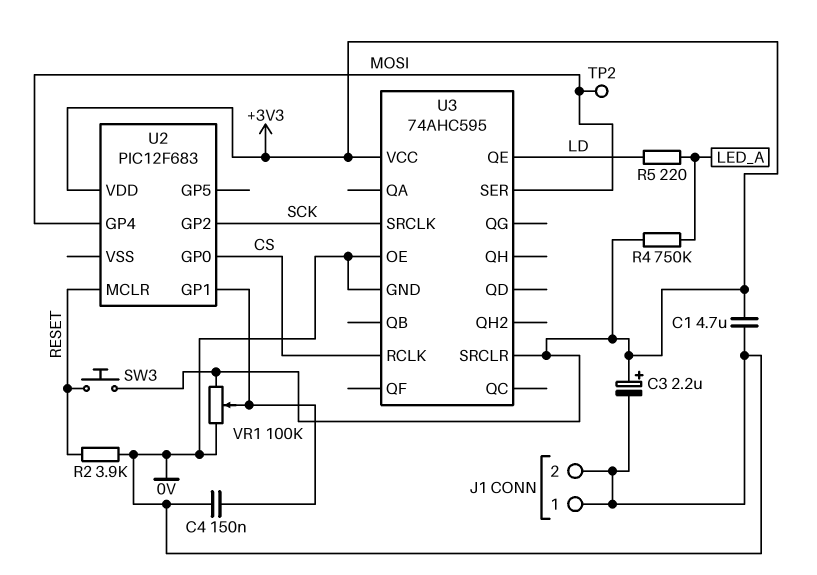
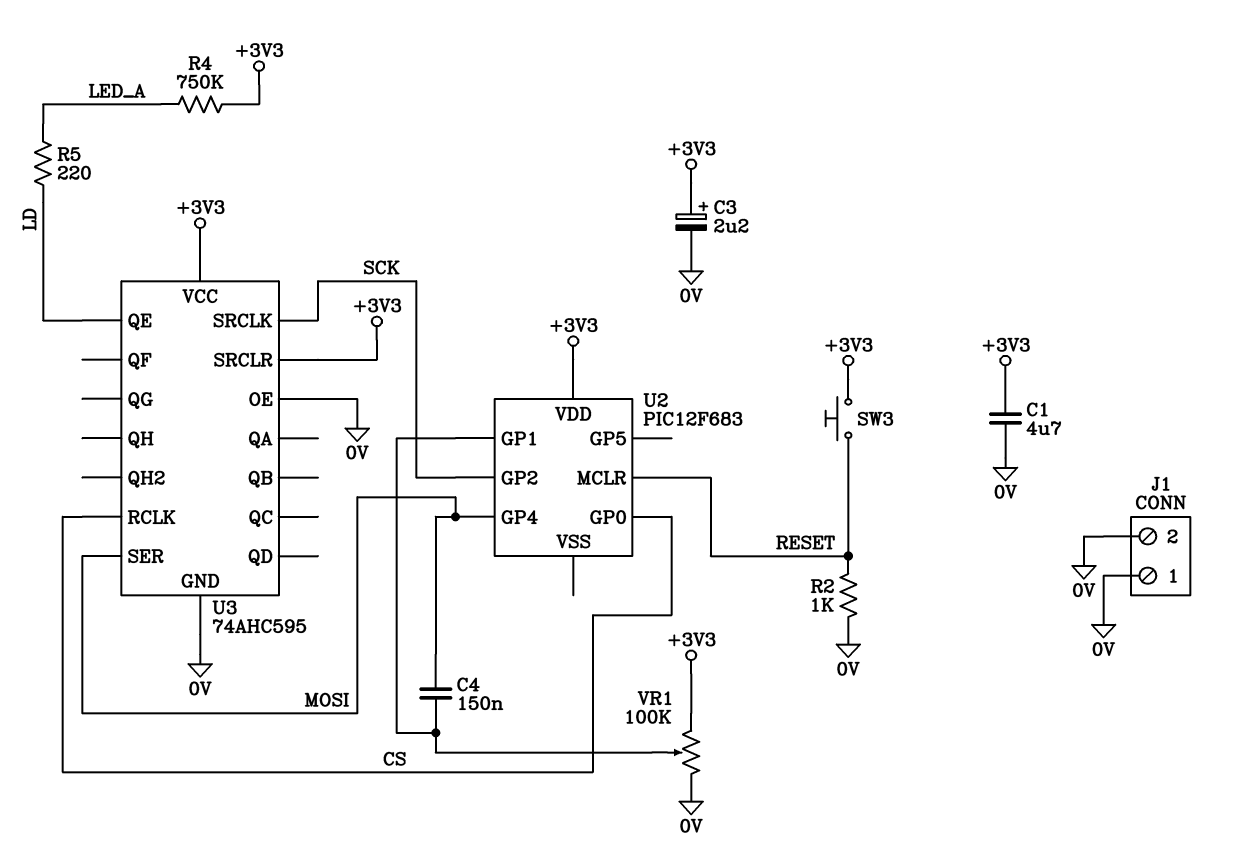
C4: 150nF (0V, U2/GP1) -> 150nF (MOSI, U2/GP1)
R2: 3.9k (0V, RESET) -> 1k (0V, RESET)
TP2: test point (MOSI) -> none

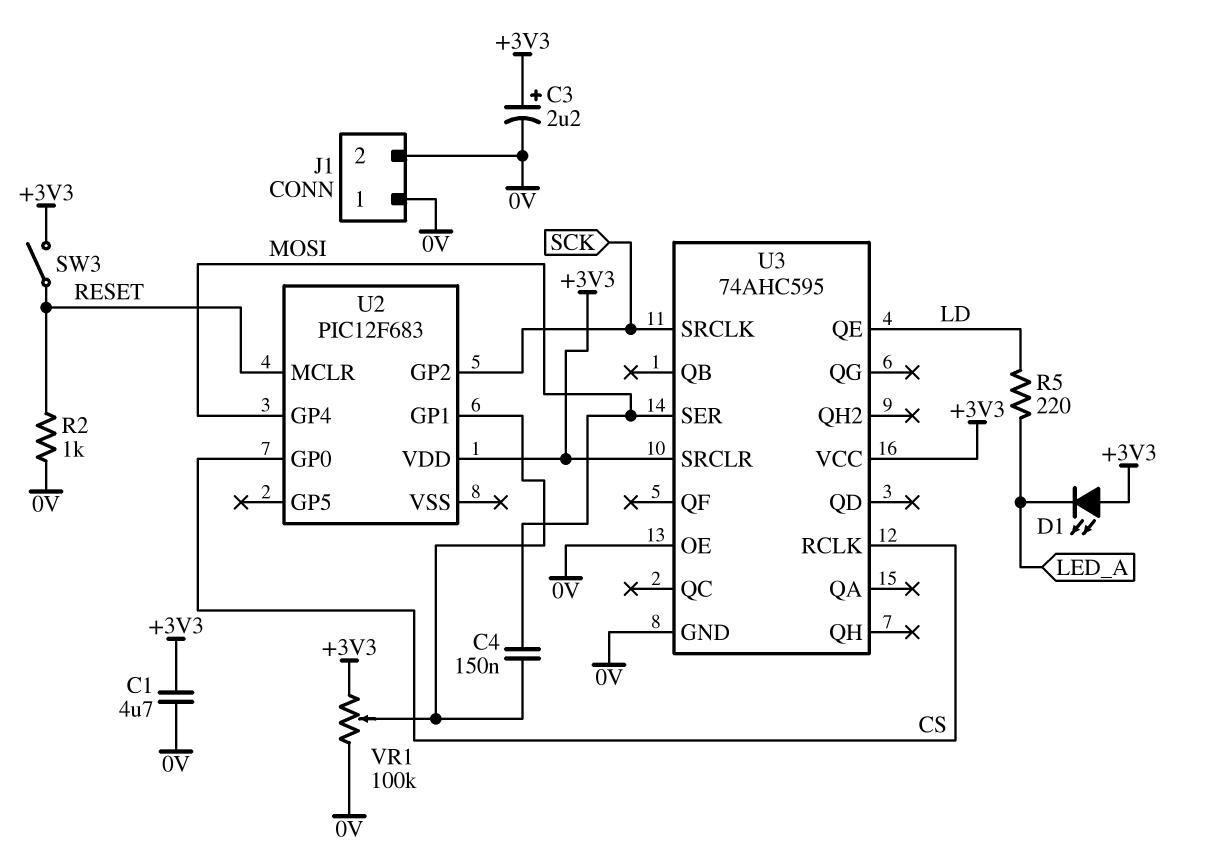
D1: none -> LED (A +3V3, K LED_A)
R4: 750k (+3V3, LED_A) -> none
SW3: button (+3V3, RESET) -> switch (+3V3, RESET)

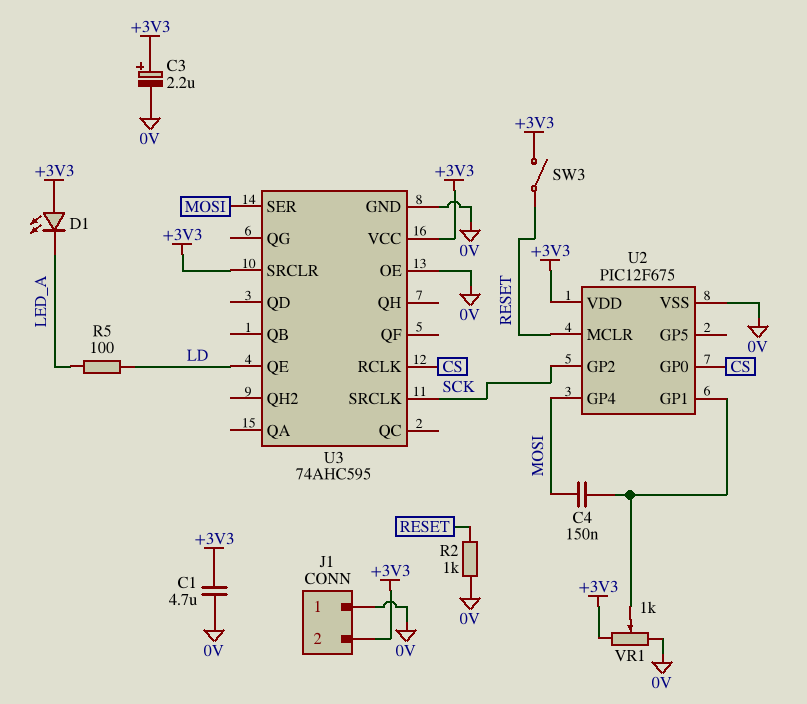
J1 pin 2: 0V -> +3V3
R5: 220 (LD, LED_A) -> 100 (LD, LED_A)
U2: PIC12F683 -> PIC12F675
U2 pin VSS: none -> 0V
VR1: 100k (+3V3, 0V, wiper U2/GP1) -> 1k (+3V3, 0V, wiper U2/GP1)

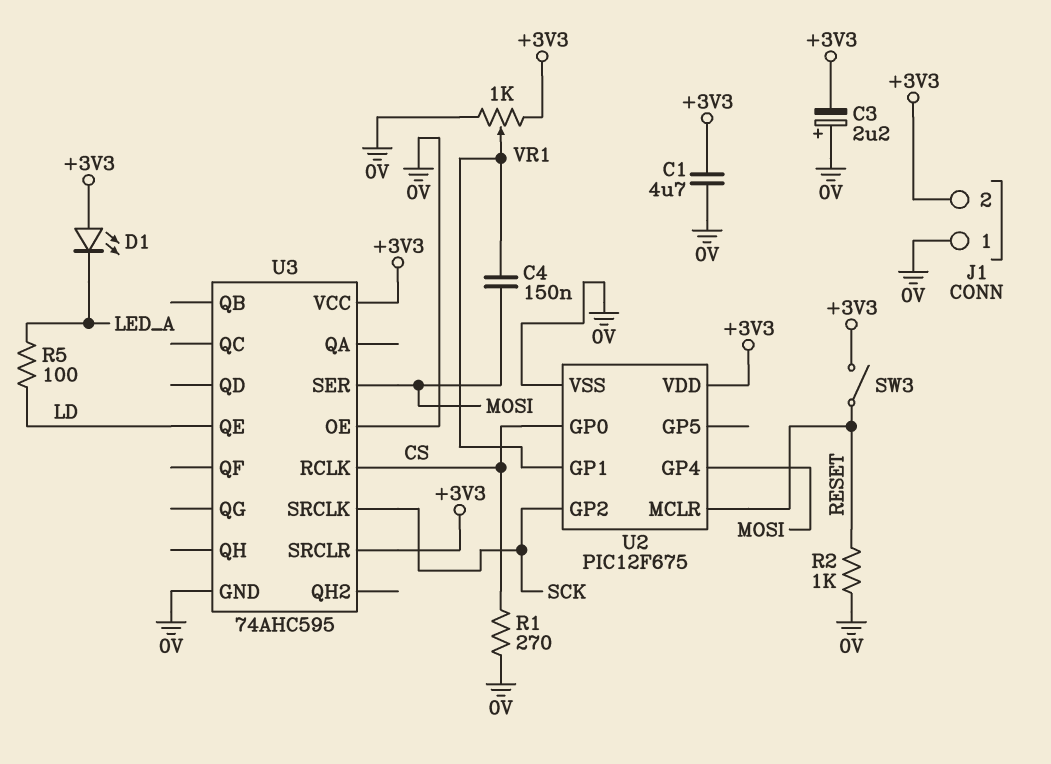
C3: 2.2uF (plus +3V3, minus 0V) -> 2.2uF (plus 0V, minus +3V3)
R1: none -> 270 (0V, CS)

